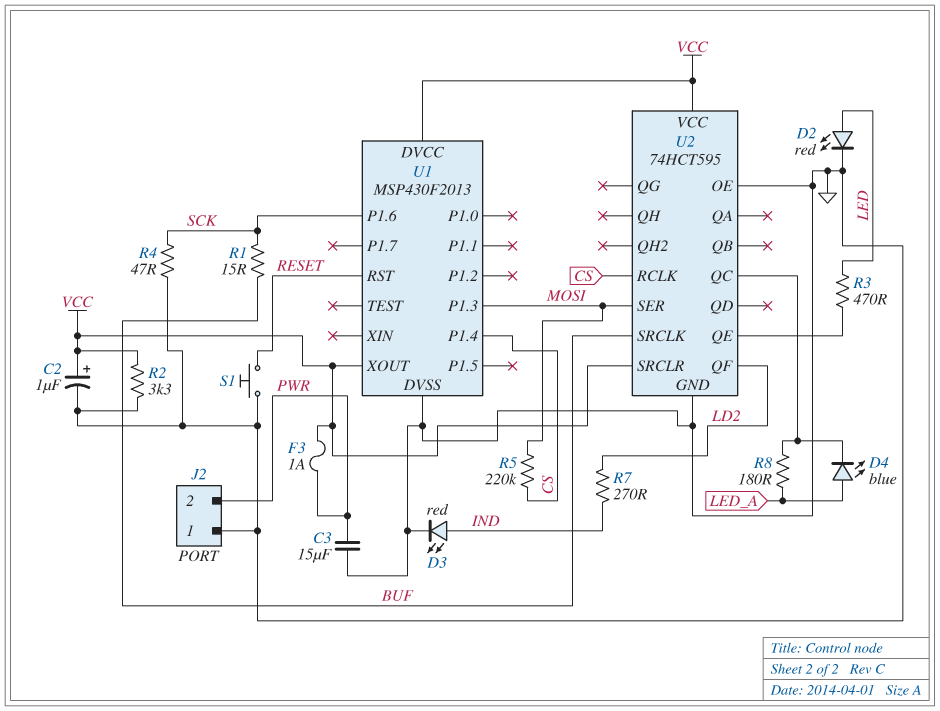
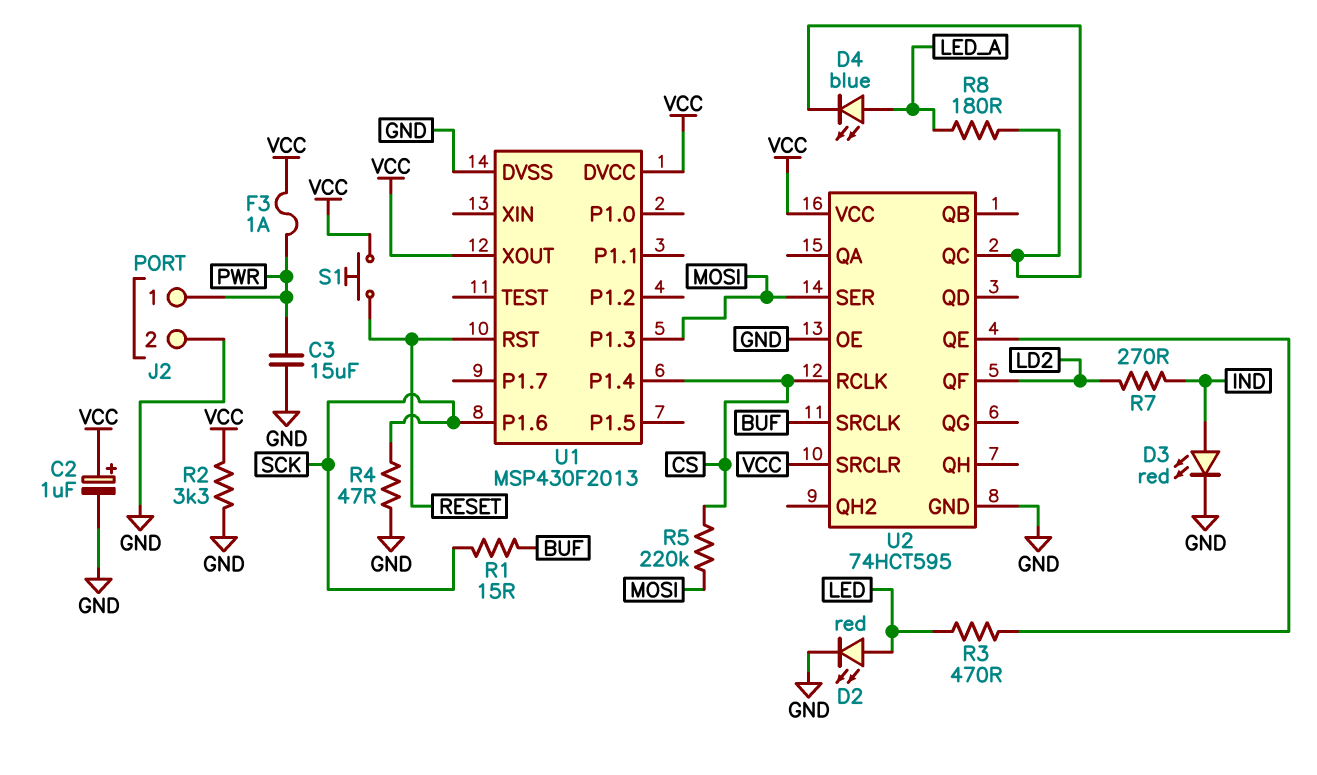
J2 pin 1: GND -> PWR
J2 pin 2: PWR -> GND
S1: button (GND, RESET) -> button (RESET, VCC)

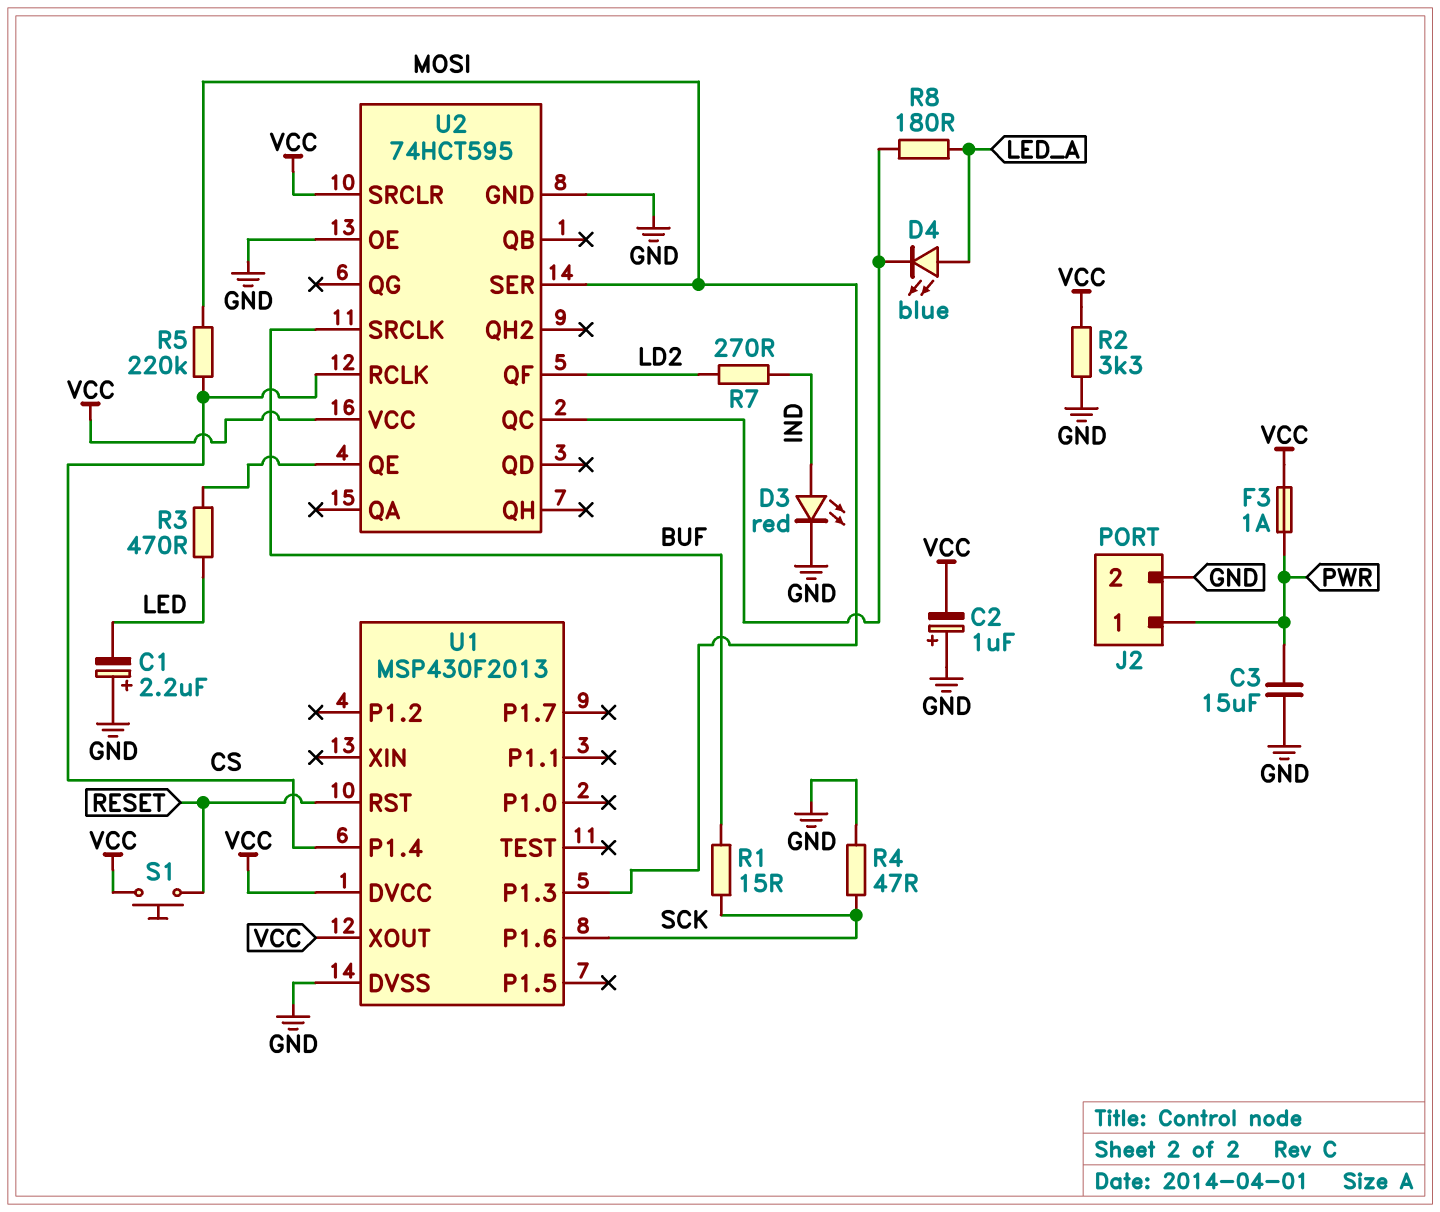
C1: none -> 2.2uF (plus GND, minus LED)
C2: 1uF (plus VCC, minus GND) -> 1uF (plus GND, minus VCC)
D2: LED red (A LED, K GND) -> none

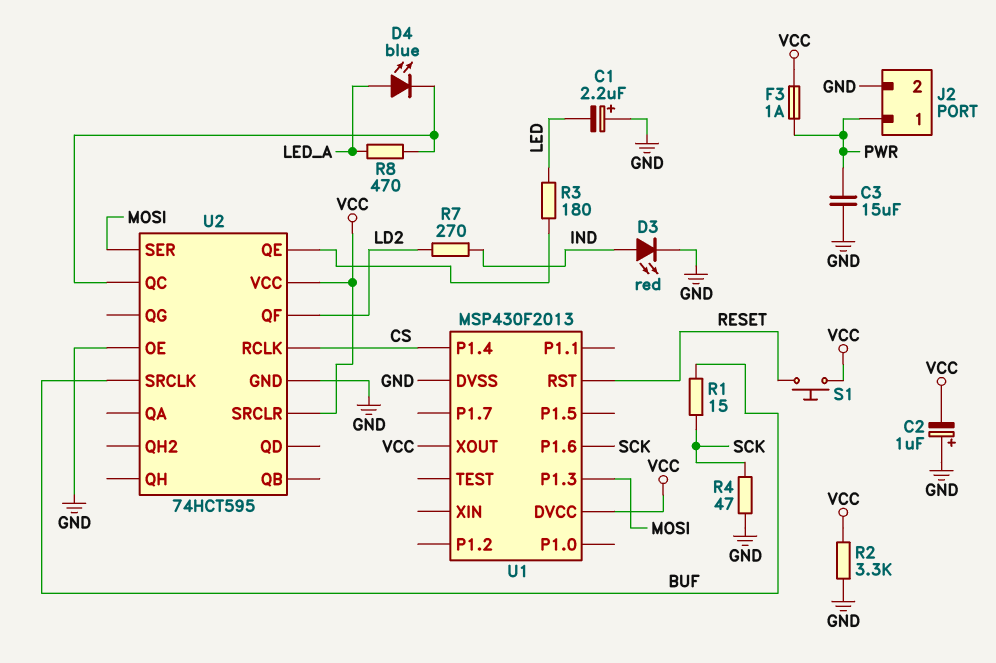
R3: 470 (LED, U2/QE) -> 180 (LED, U2/QE)
R5: 220k (CS, MOSI) -> none
R8: 180 (LED_A, U2/QC) -> 470 (LED_A, U2/QC)

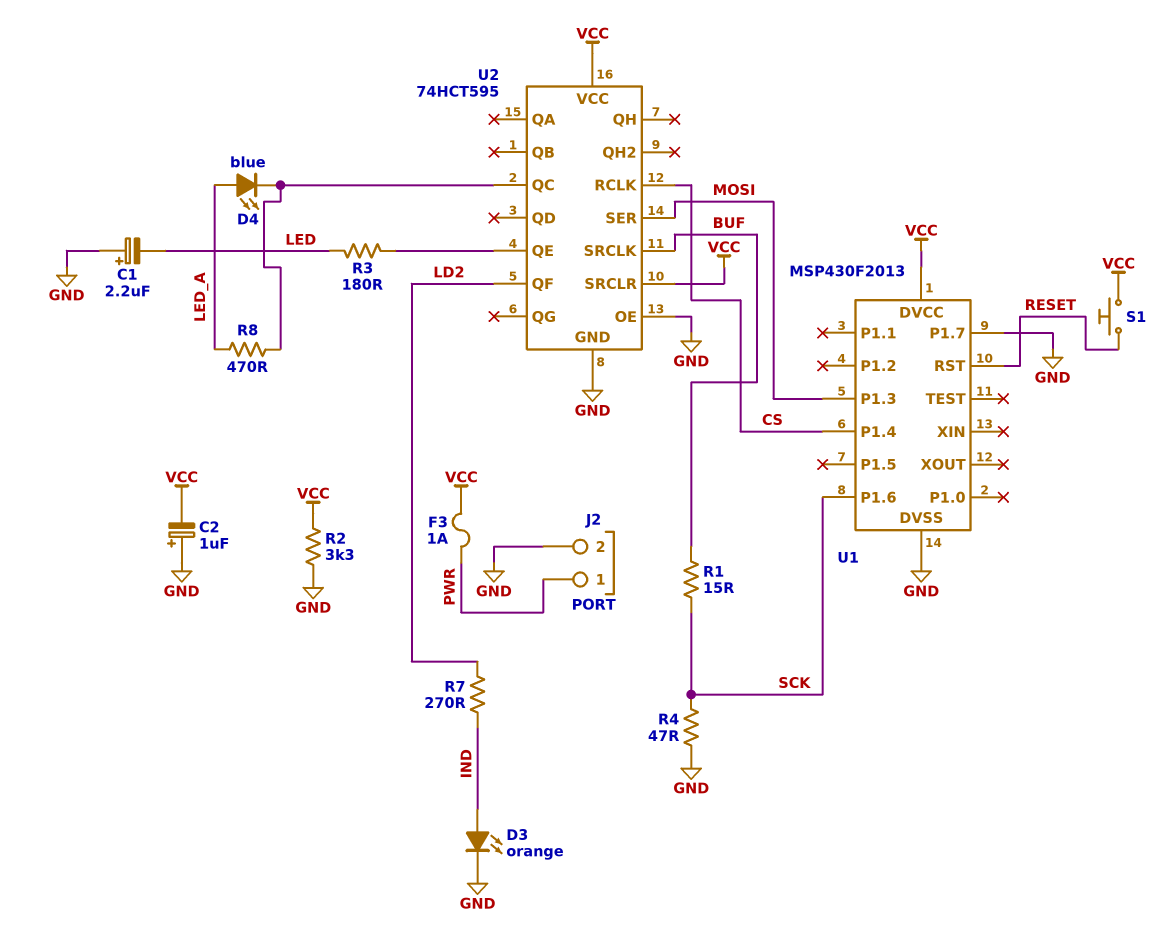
C3: 15uF (GND, PWR) -> none
D3: LED red (A IND, K GND) -> LED orange (A IND, K GND)
U1 pin P1.7: none -> GND
U1 pin XOUT: VCC -> none

